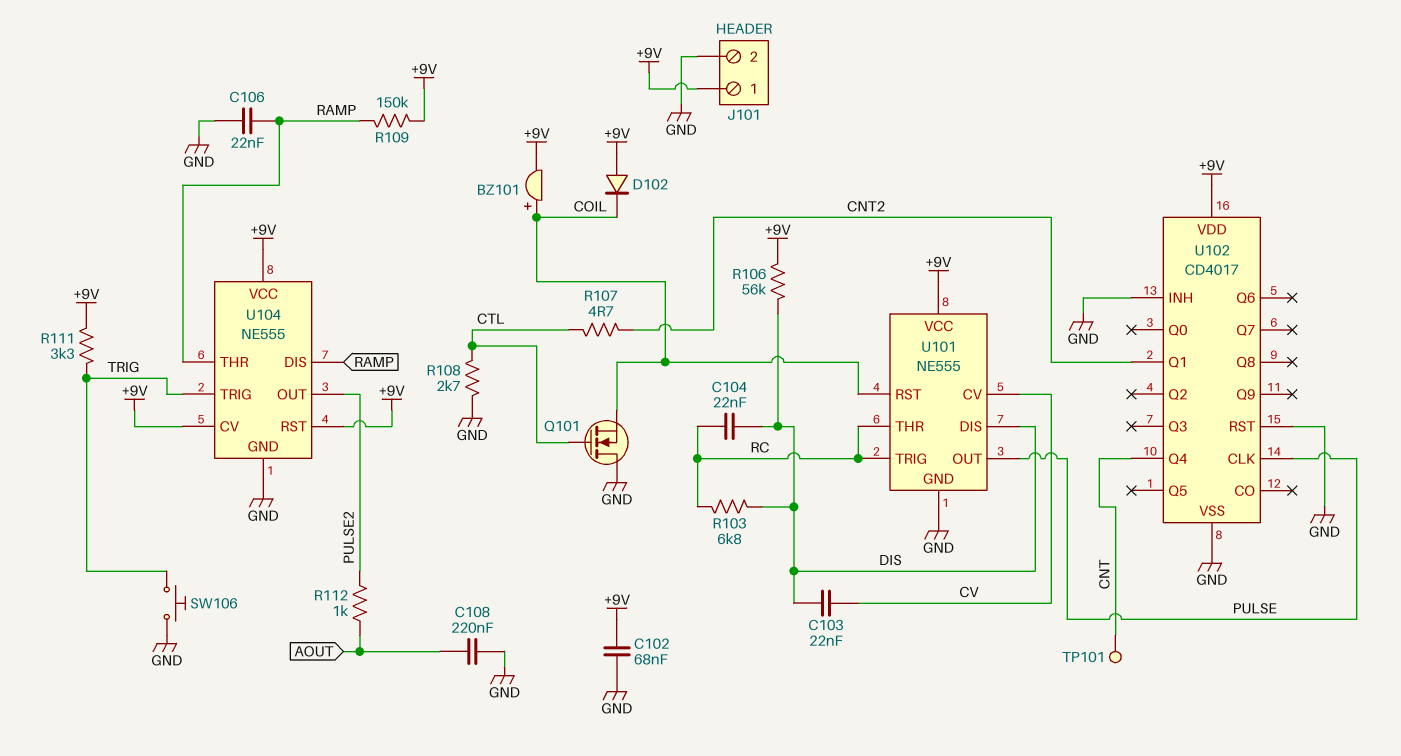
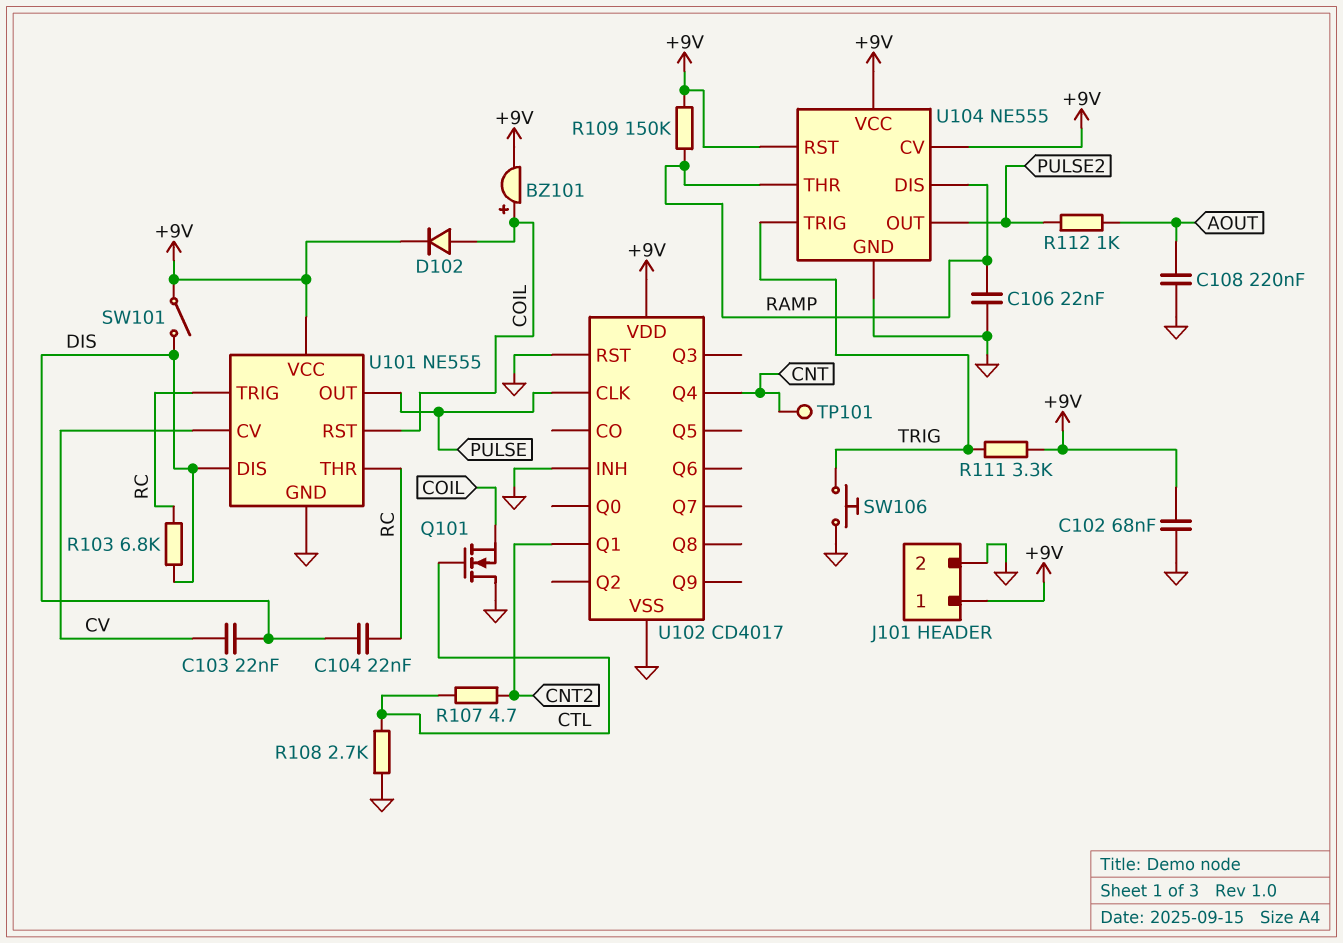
D102: diode (A +9V, K COIL) -> diode (A COIL, K +9V)
R106: 56k (+9V, DIS) -> none
SW101: none -> switch (+9V, DIS)

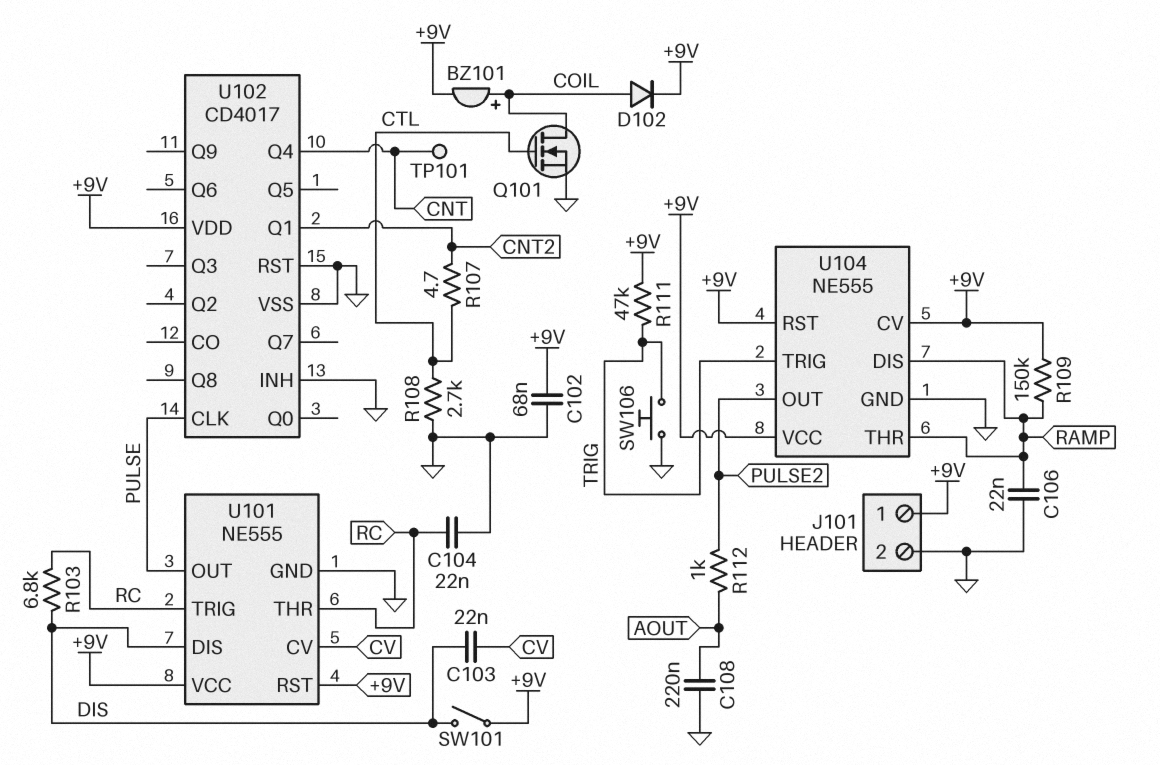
C104: 22nF (DIS, RC) -> 22nF (GND, RC)
Q101: NMOS (G CTL, D GND, S COIL) -> NMOS (G CTL, D COIL, S GND)
R111: 3.3k (+9V, TRIG) -> 47k (+9V, TRIG)
U101 pin RST: COIL -> +9V

